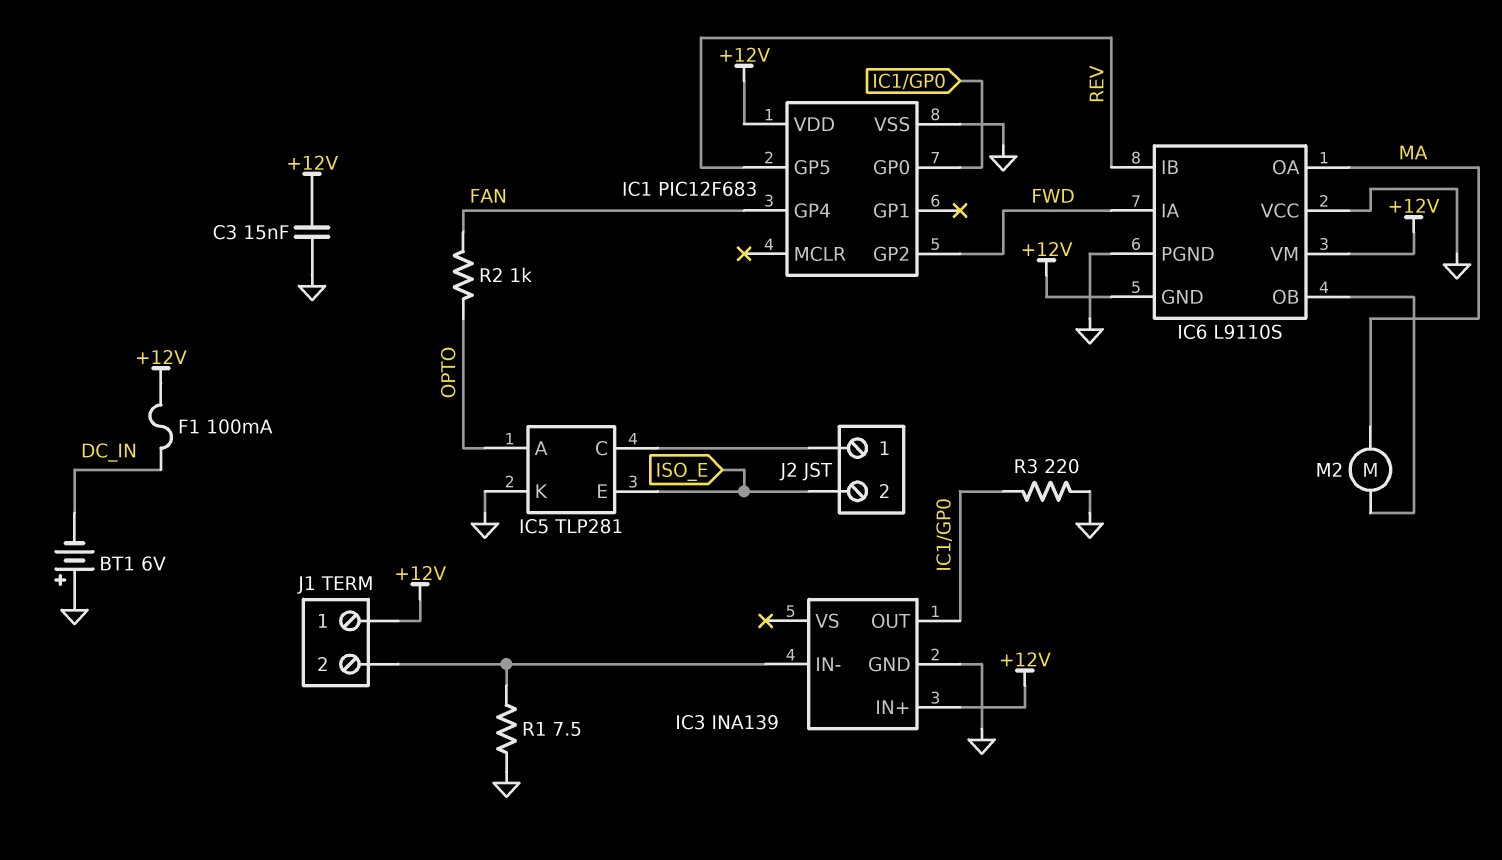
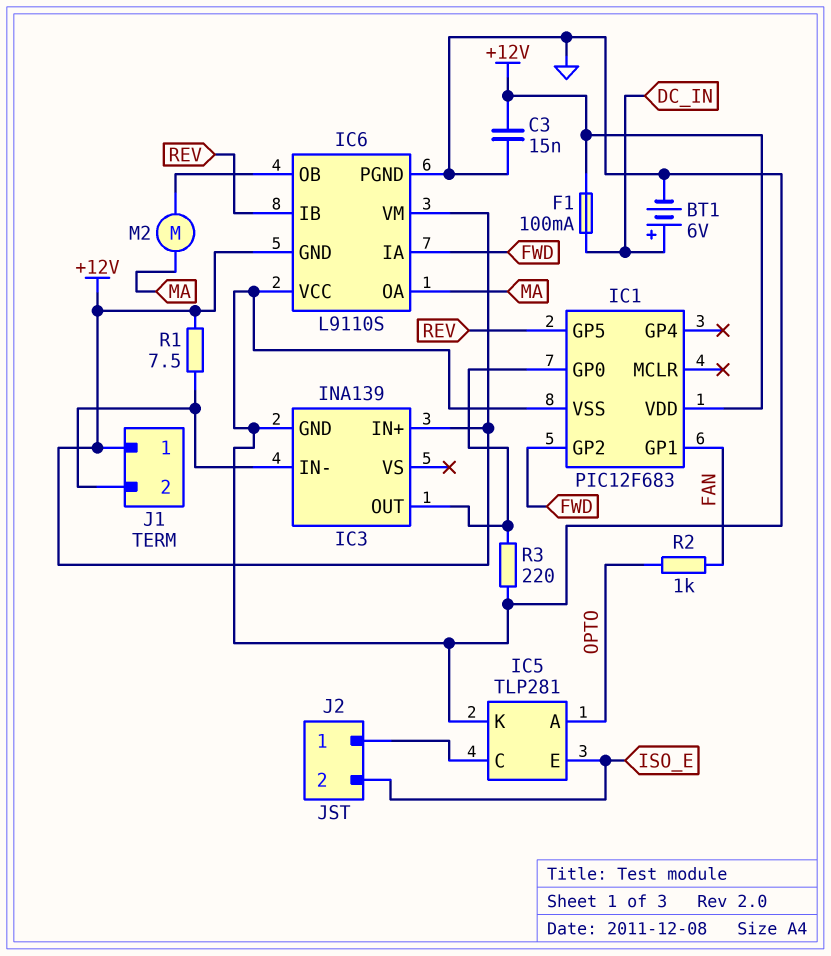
BT1: 6V (plus GND, minus DC_IN) -> 6V (plus DC_IN, minus GND)
IC1 pin GP1: none -> FAN
IC1 pin GP4: FAN -> none
R1: 7.5 (GND, IC3/IN-) -> 7.5 (+12V, IC3/IN-)

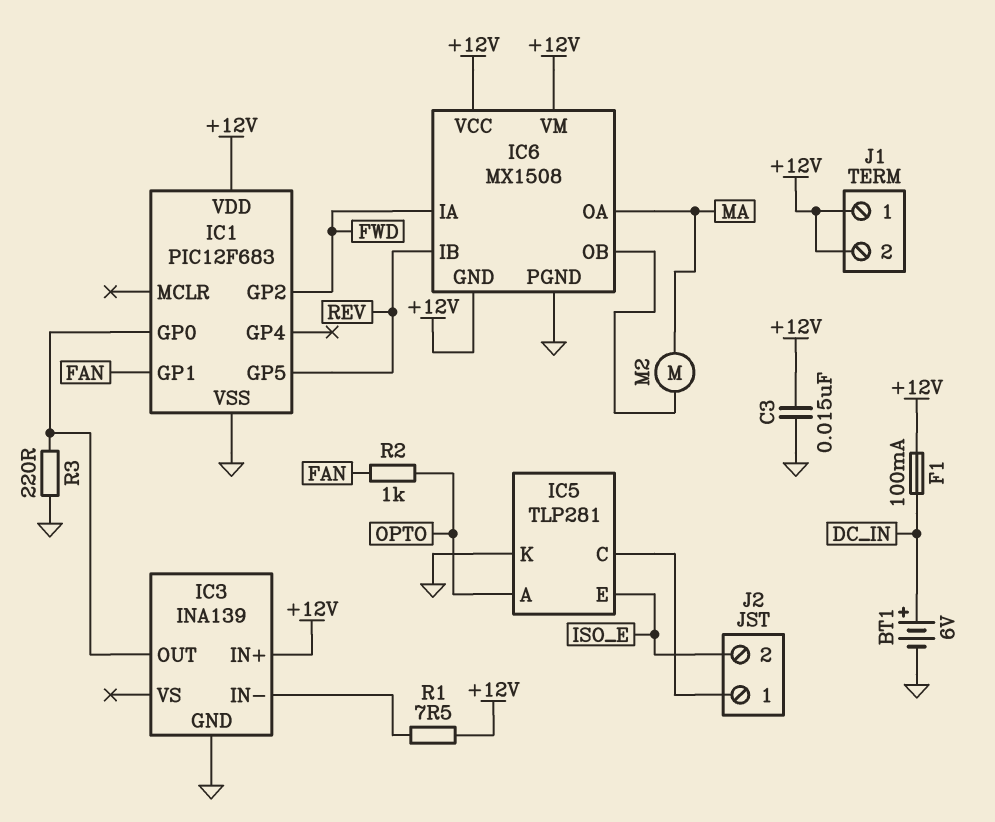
IC6: L9110S -> MX1508
IC6 pin VCC: GND -> +12V
J1 pin 2: IC3/IN- -> +12V

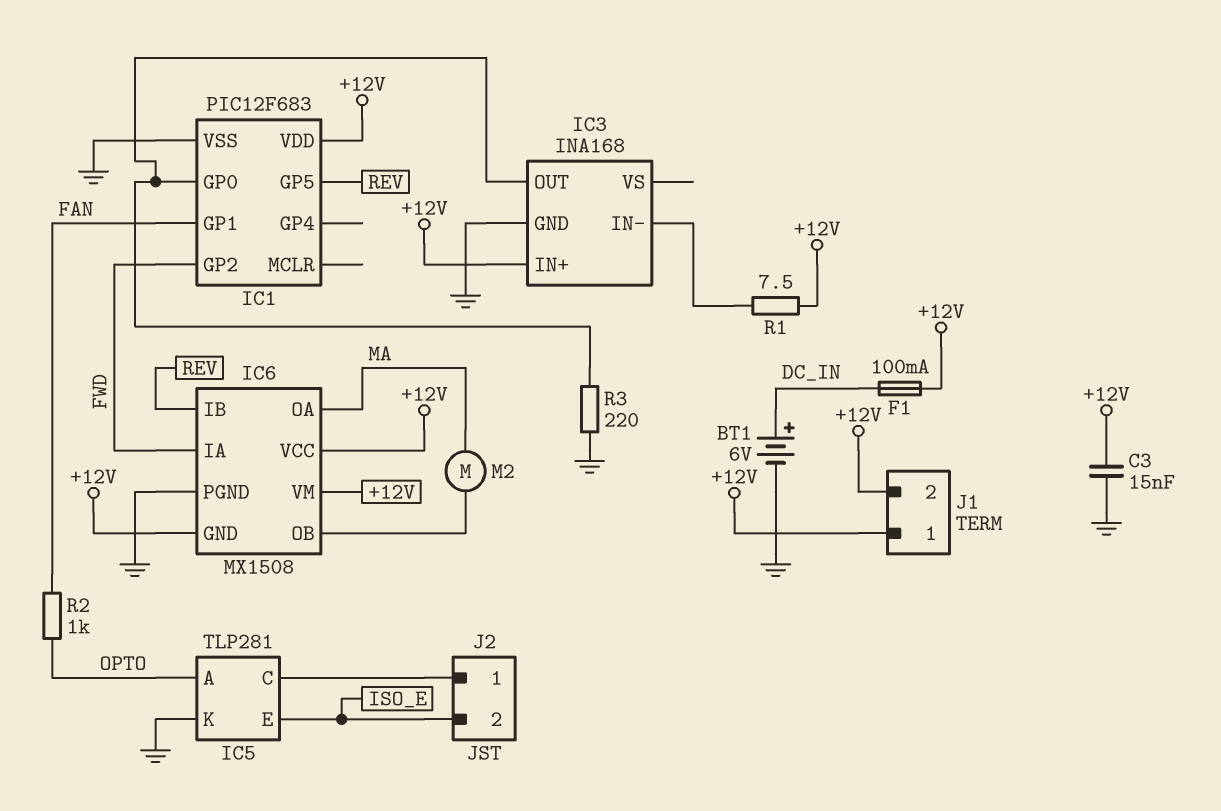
IC3: INA139 -> INA168

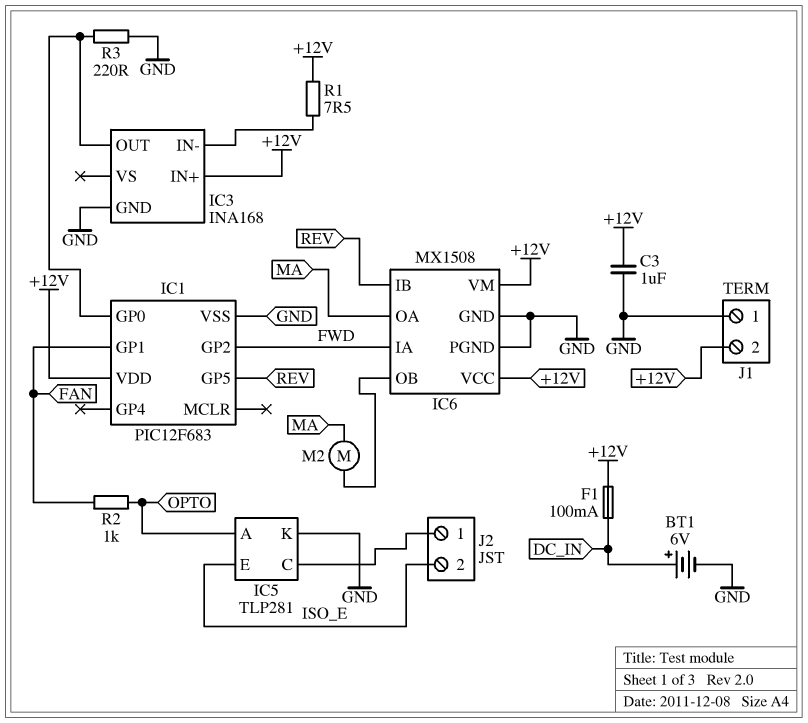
C3: 15nF (+12V, GND) -> 1uF (+12V, GND)
IC6 pin GND: +12V -> GND
J1 pin 1: +12V -> GND

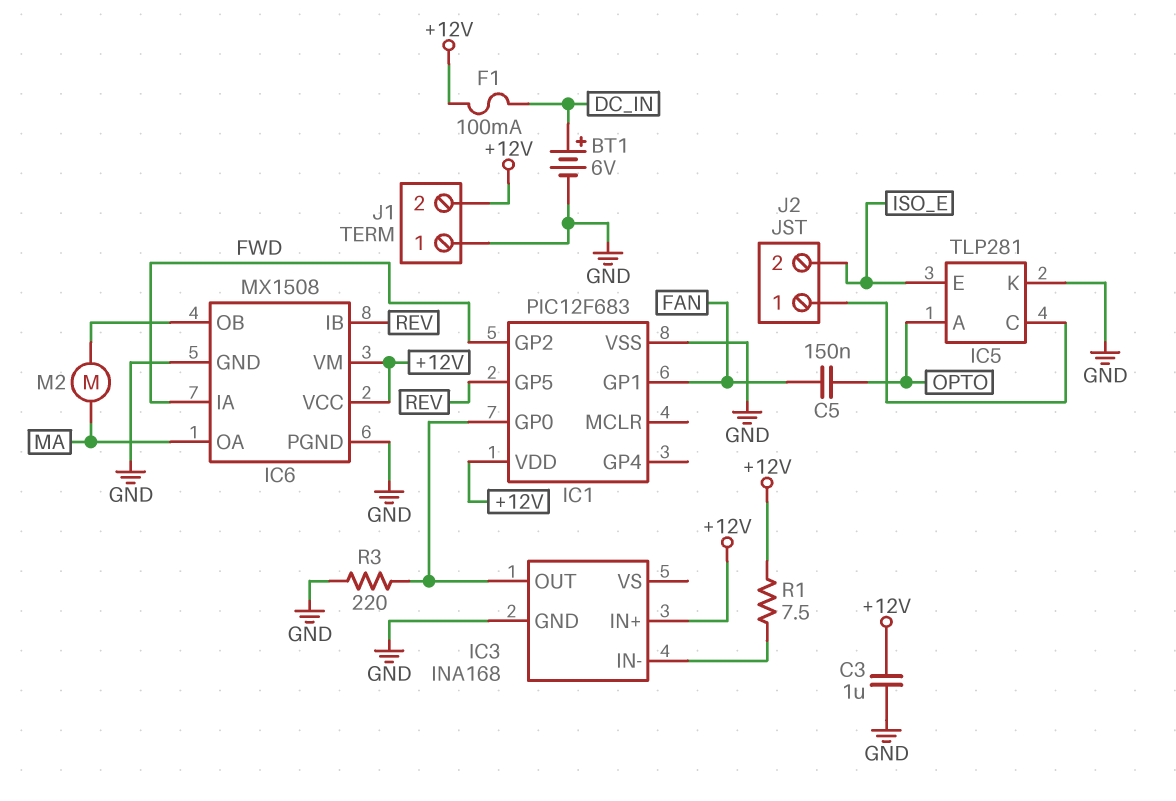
C5: none -> 150nF (FAN, OPTO)
R2: 1k (FAN, OPTO) -> none

